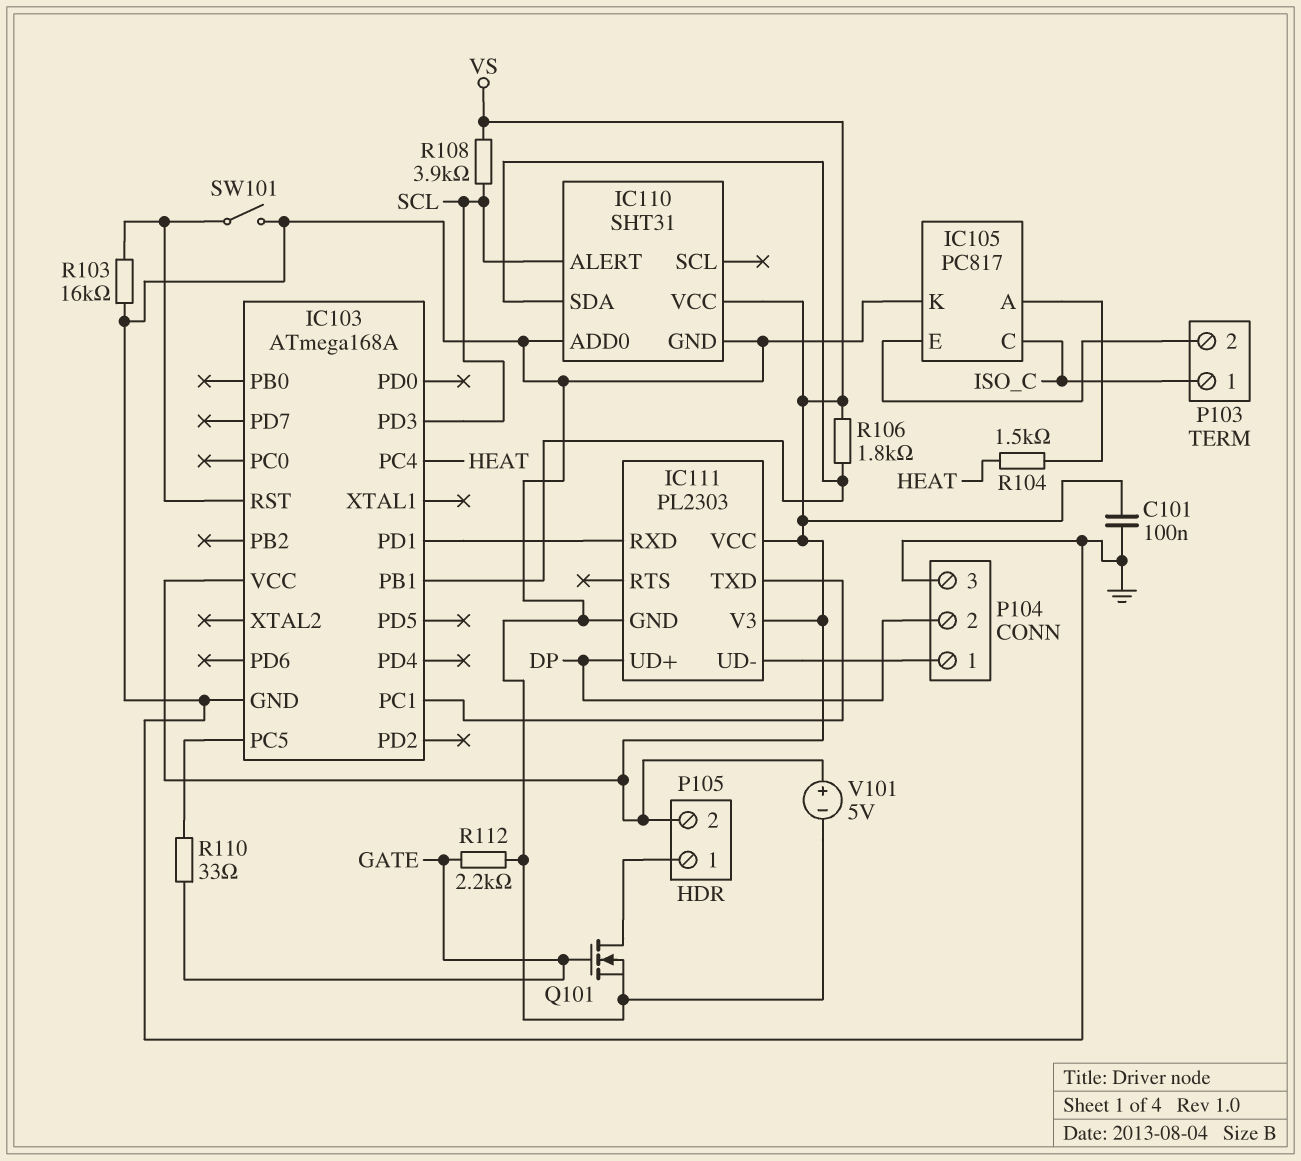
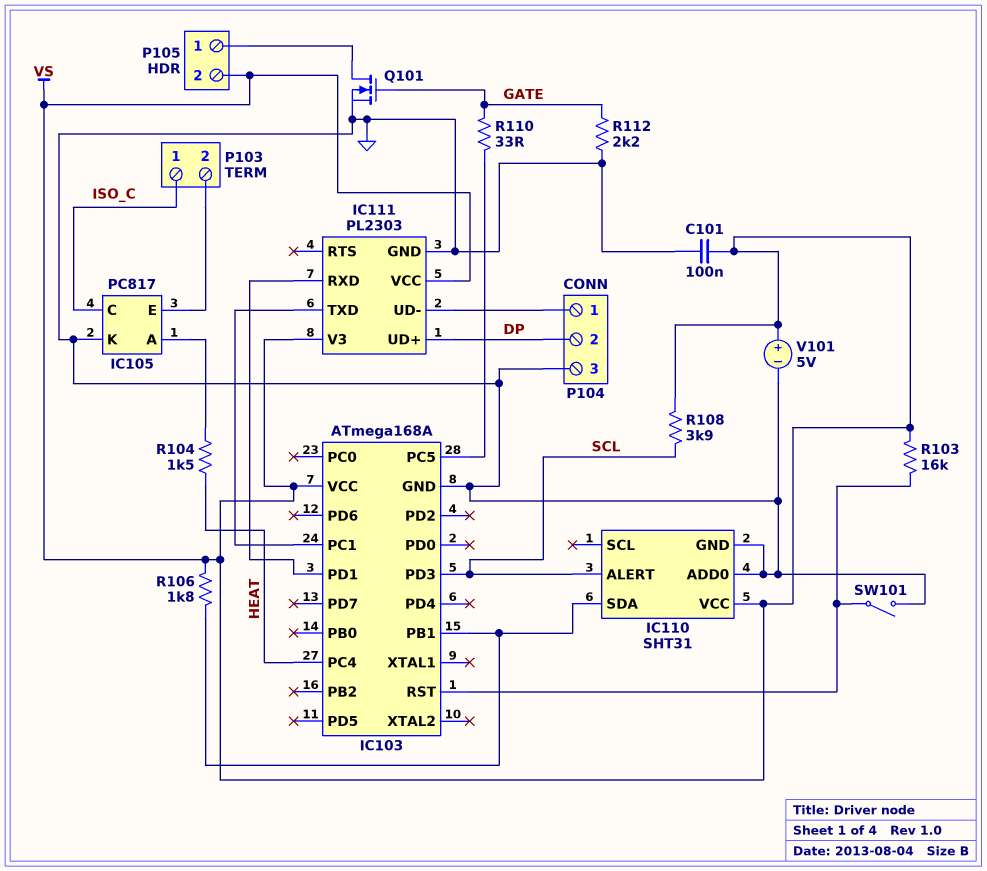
R103: 16k (GND, IC103/RST) -> 16k (IC103/RST, VS)

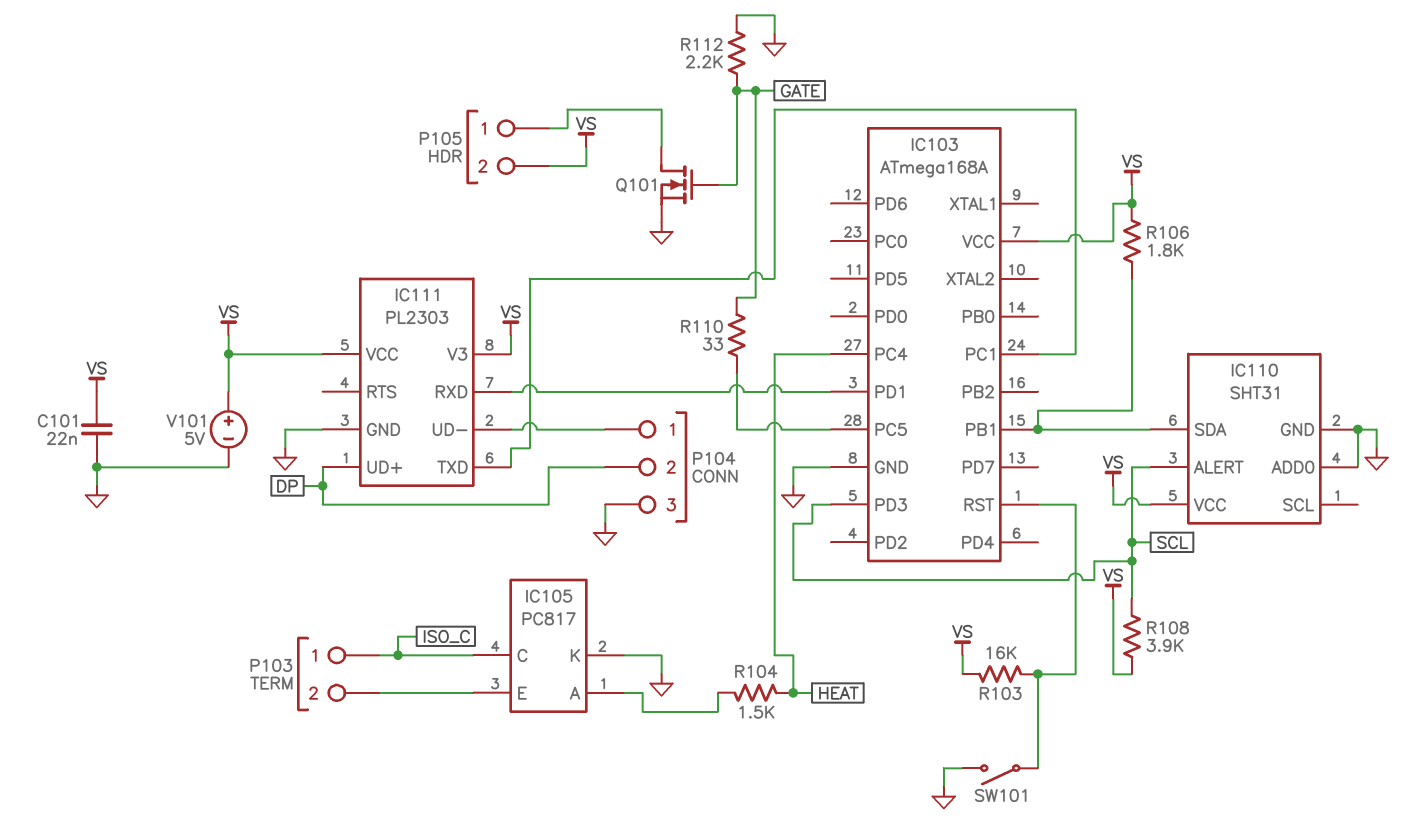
C101: 100nF (GND, VS) -> 22nF (GND, VS)

